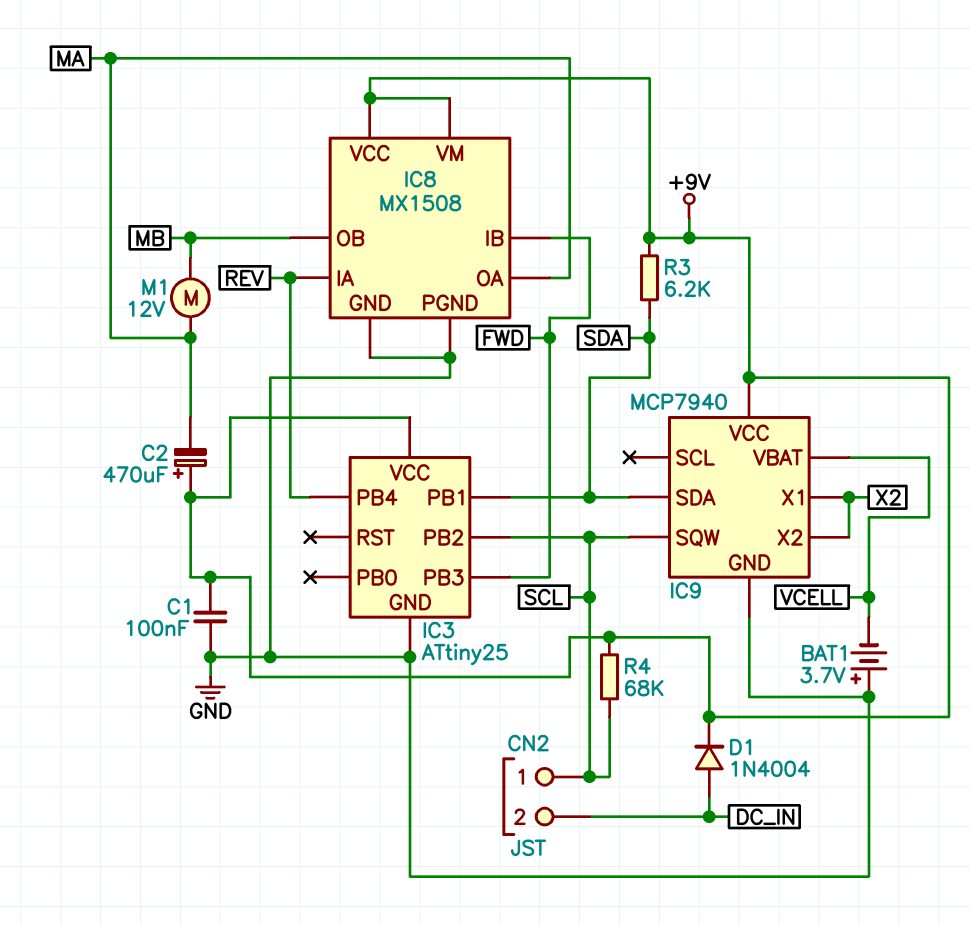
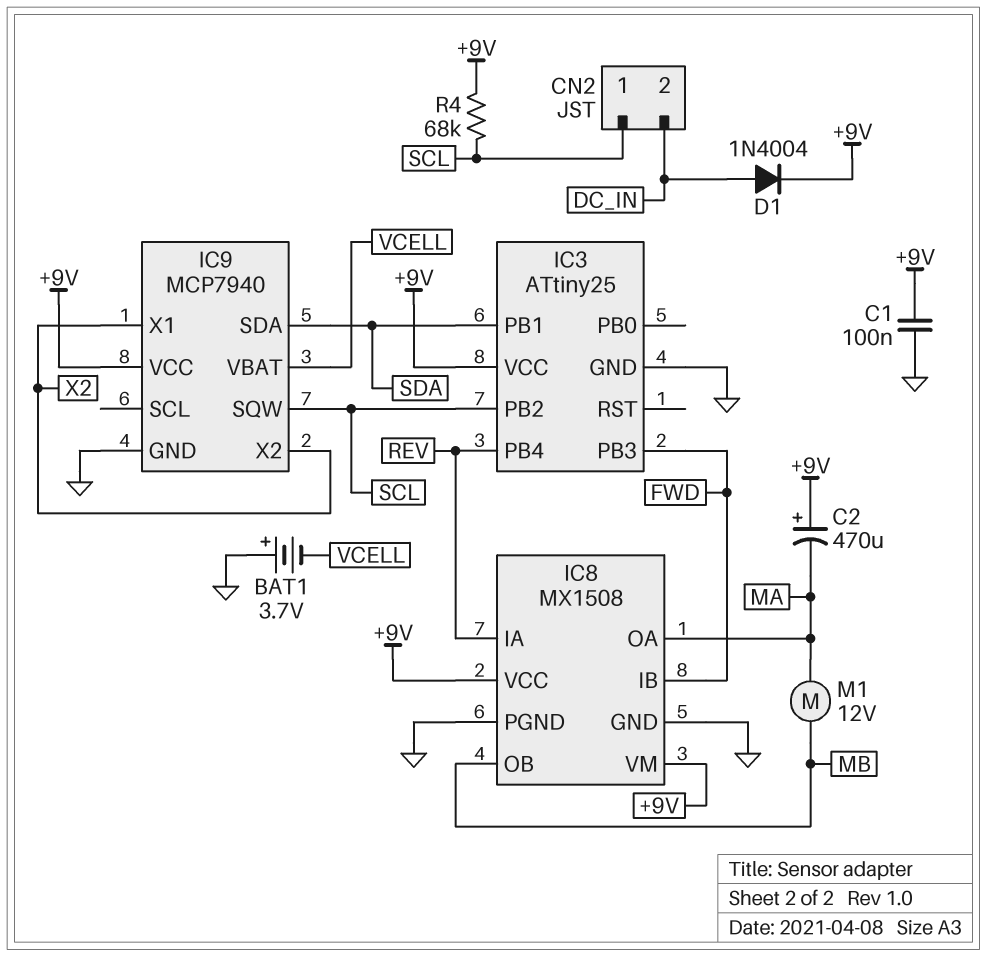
R3: 6.2k (+9V, SDA) -> none

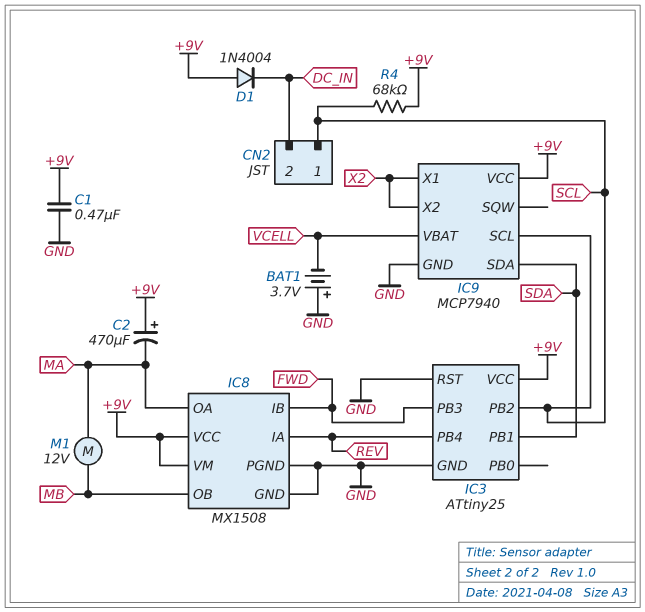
C1: 100nF (+9V, GND) -> 470nF (+9V, GND)
D1: diode 1N4004 (A DC_IN, K +9V) -> diode 1N4004 (A +9V, K DC_IN)
IC3 pin RST: none -> GND
IC9 pin SCL: none -> SCL
IC9 pin SQW: SCL -> none

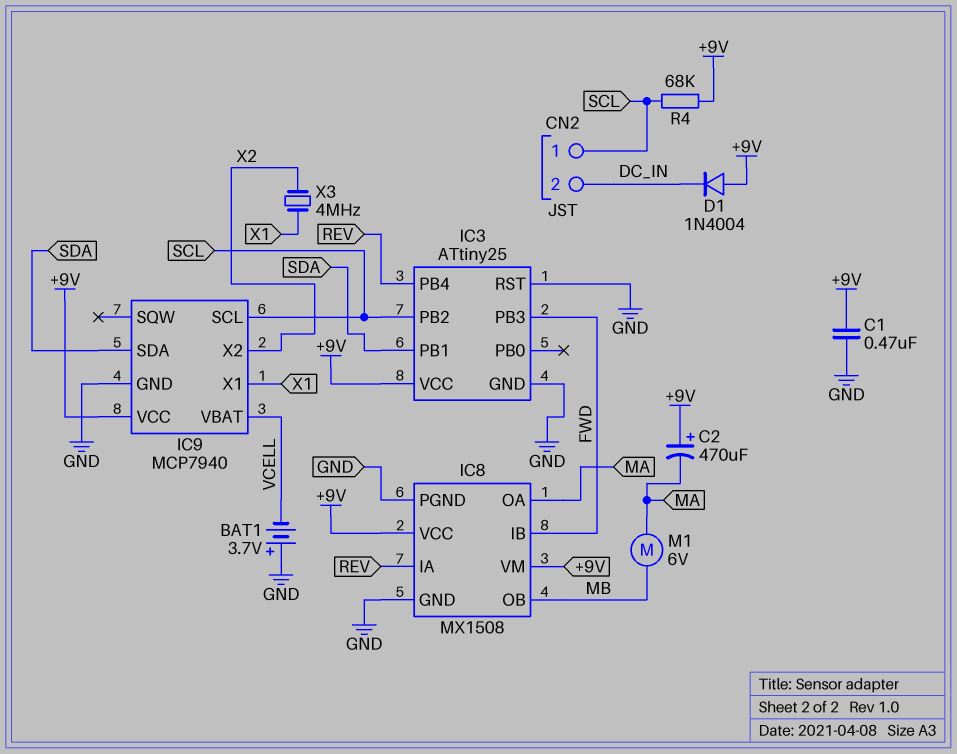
IC9 pin X1: X2 -> X1
M1: motor 12V (MA, MB) -> motor 6V (MA, MB)
X3: none -> 4MHz (X1, X2)

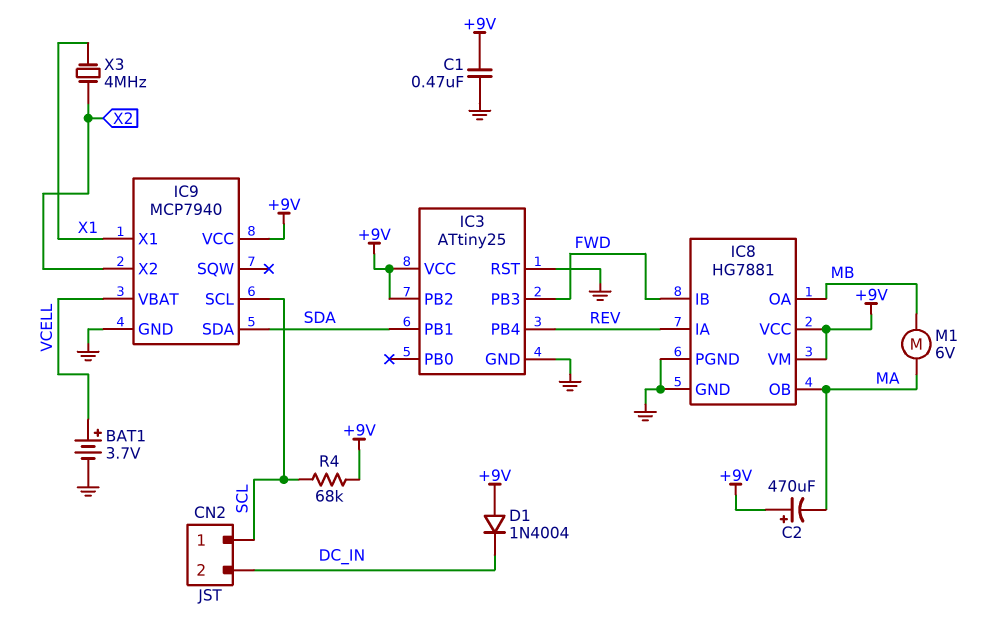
BAT1: 3.7V (plus GND, minus VCELL) -> 3.7V (plus VCELL, minus GND)
IC3 pin PB2: SCL -> +9V
IC8: MX1508 -> HG7881
IC8 pin OA: MA -> MB
IC8 pin OB: MB -> MA

